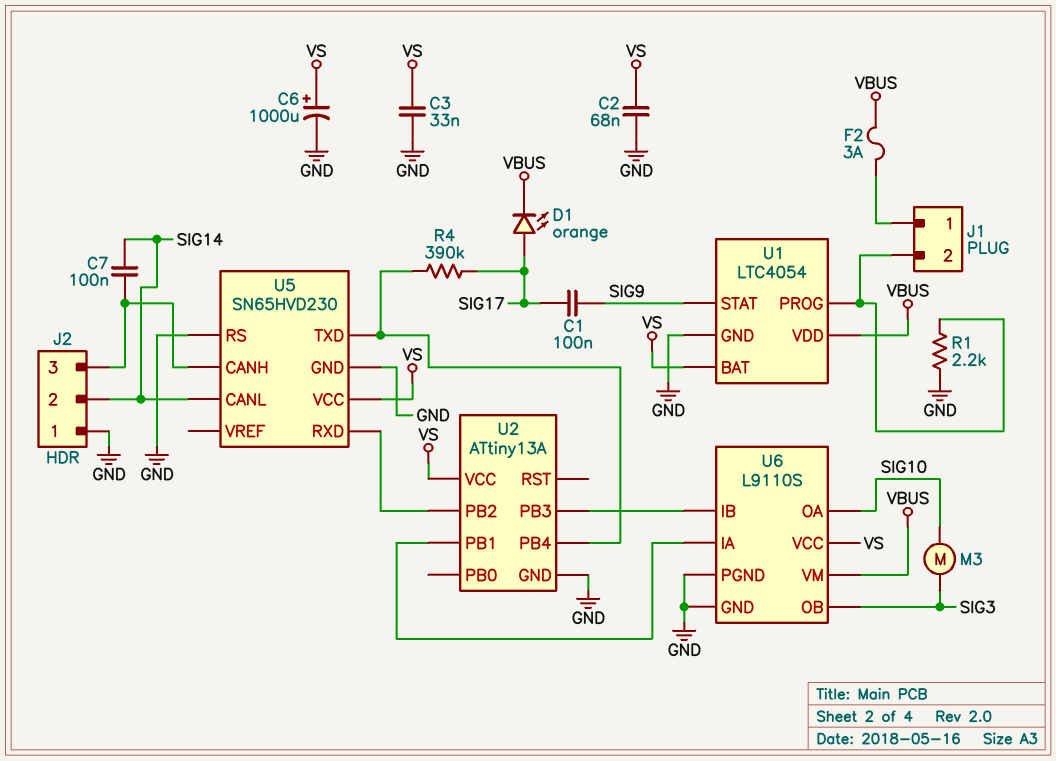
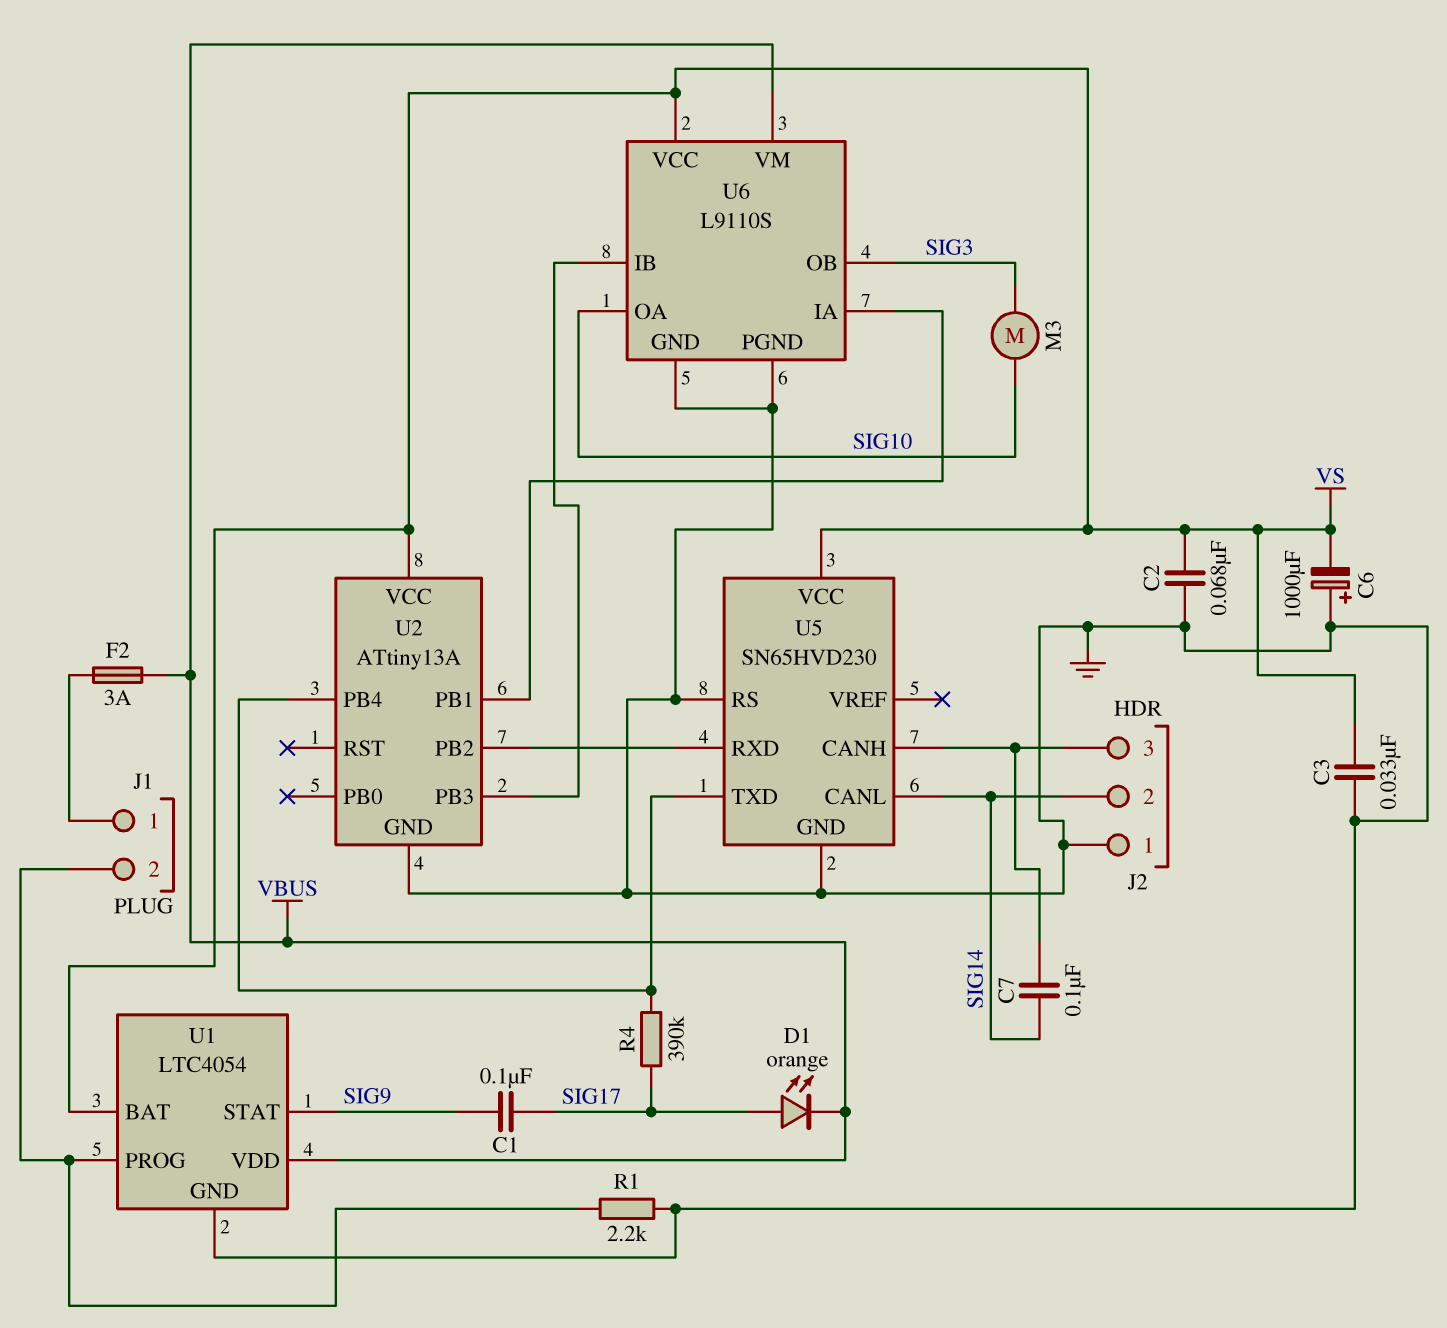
C6: 1000uF (plus VS, minus GND) -> 1000uF (plus GND, minus VS)

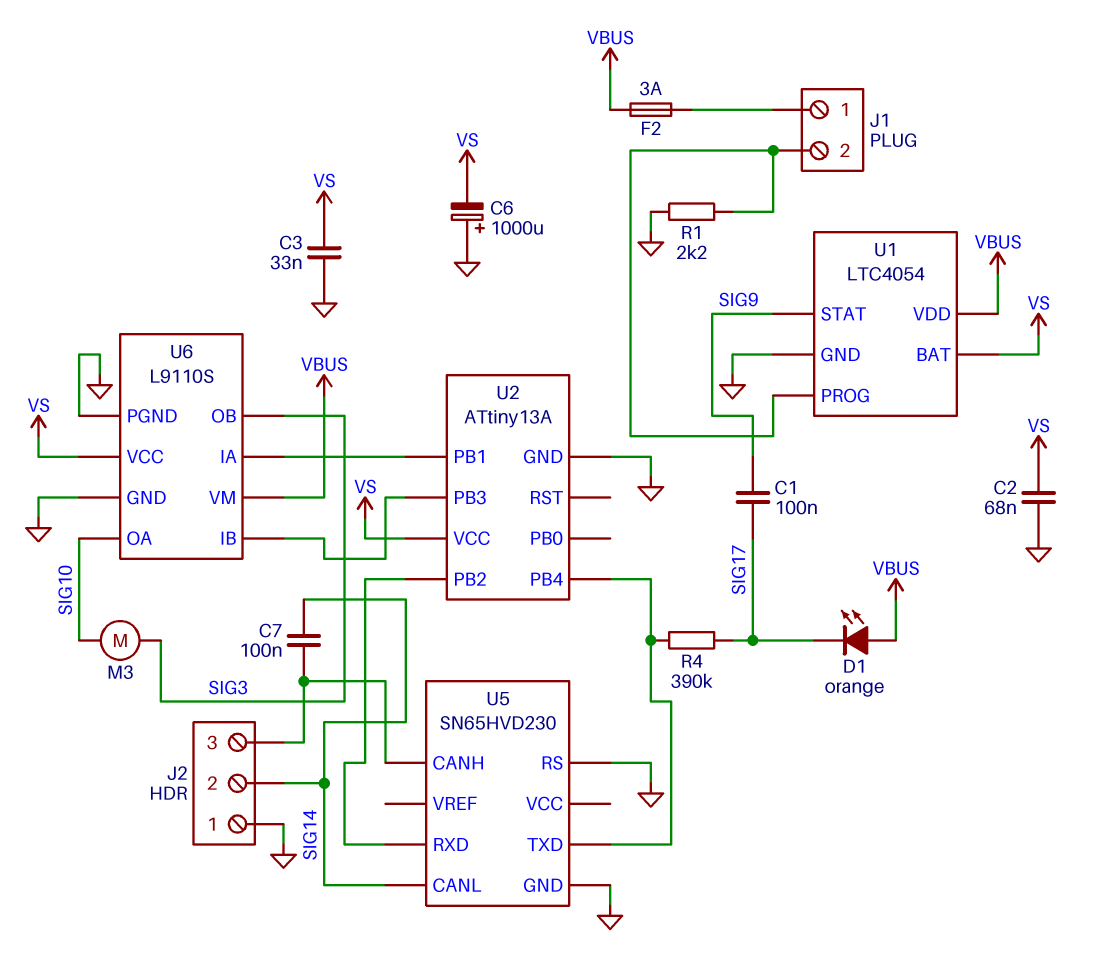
D1: LED orange (A SIG17, K VBUS) -> LED orange (A VBUS, K SIG17)
U5 pin VCC: VS -> none

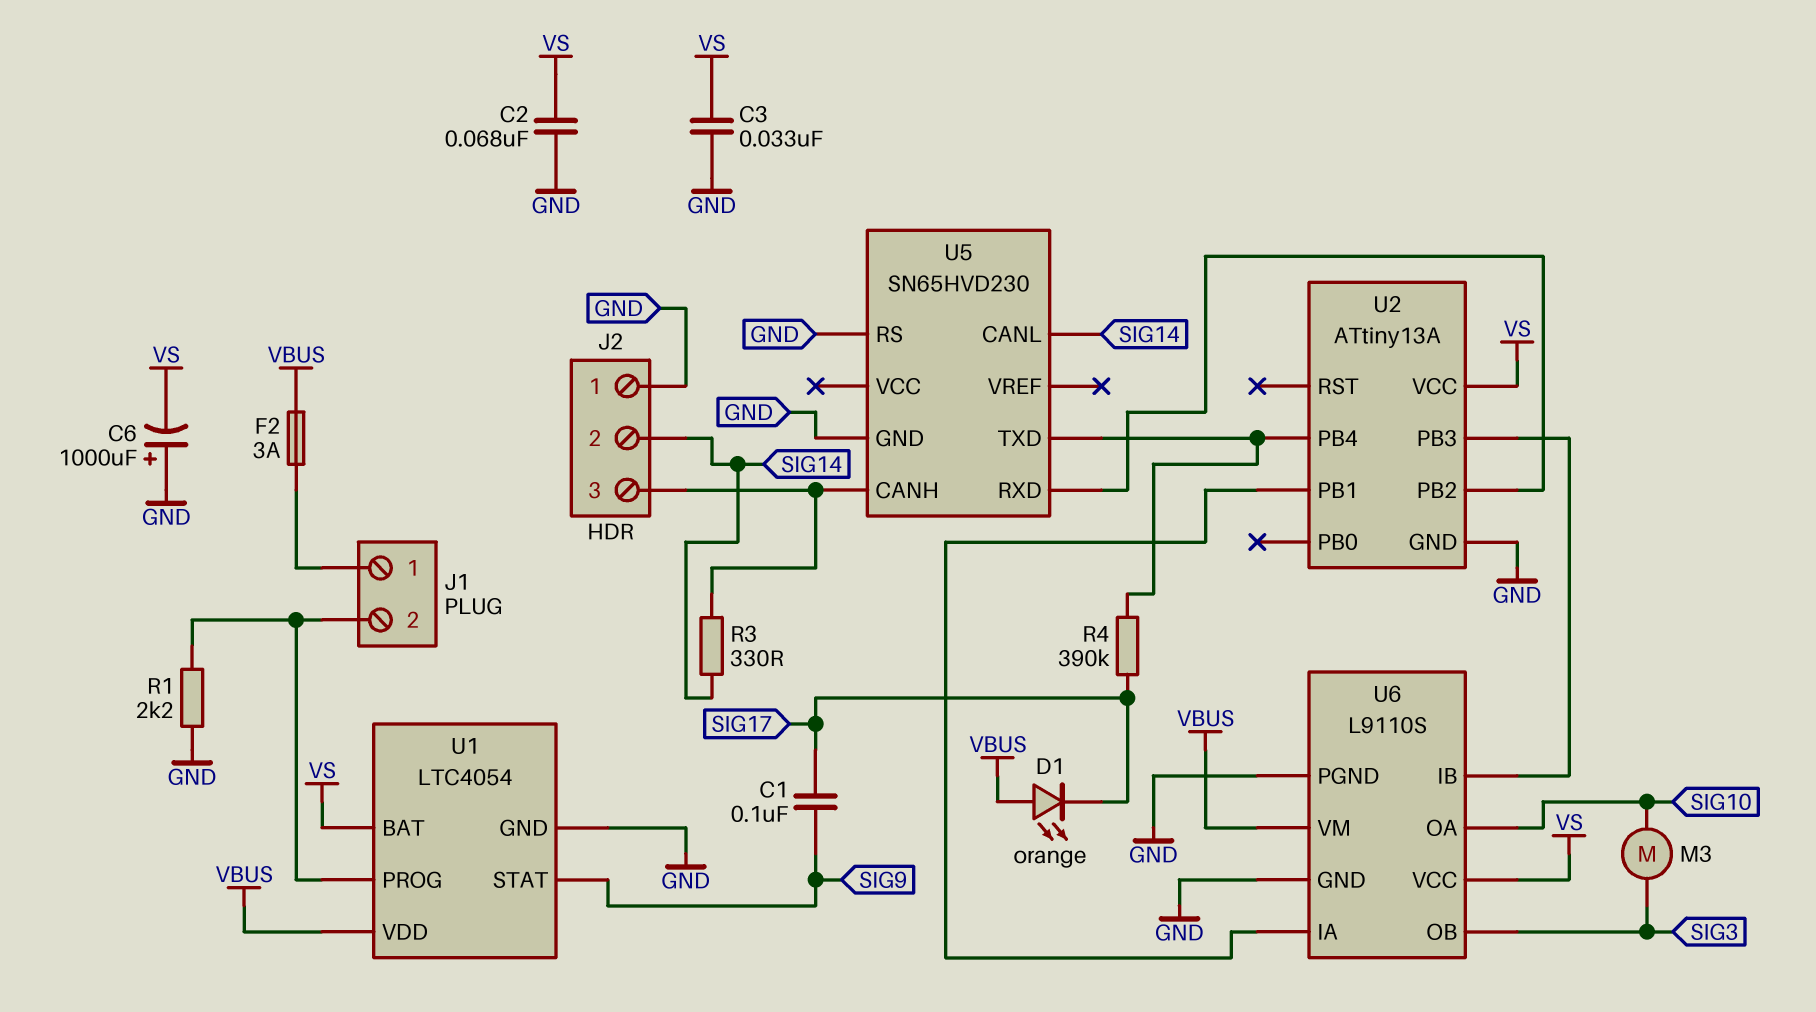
C7: 100nF (J2/3, SIG14) -> none
R3: none -> 330 (J2/3, SIG14)

